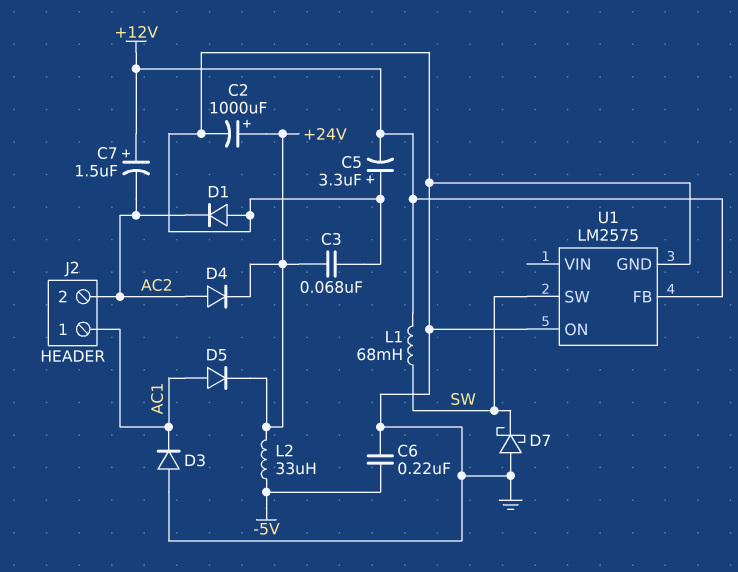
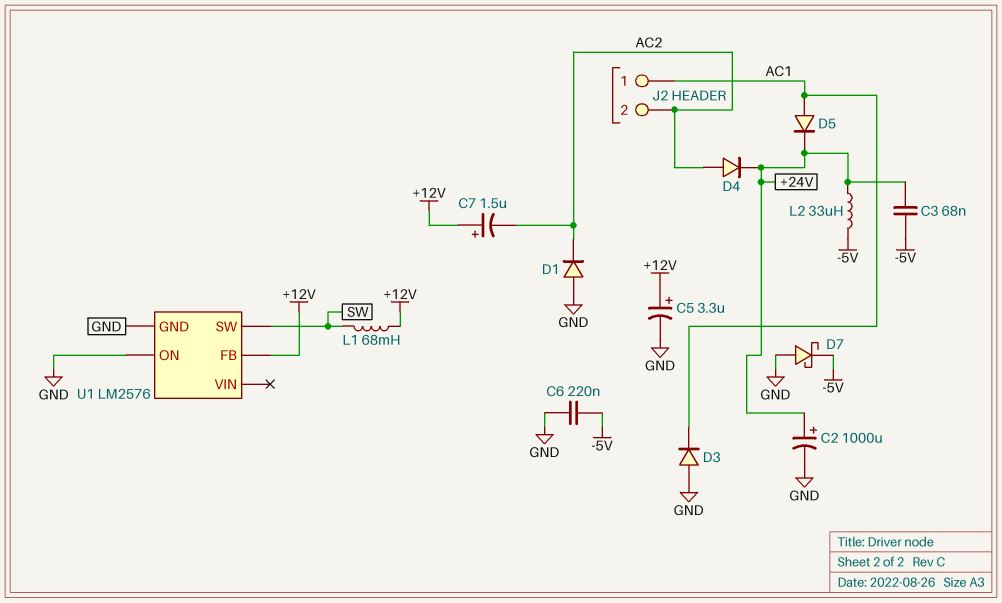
C3: 68nF (+24V, GND) -> 68nF (+24V, -5V)
C5: 3.3uF (plus GND, minus +12V) -> 3.3uF (plus +12V, minus GND)
D7: schottky (A GND, K SW) -> schottky (A GND, K -5V)
U1: LM2575 -> LM2576

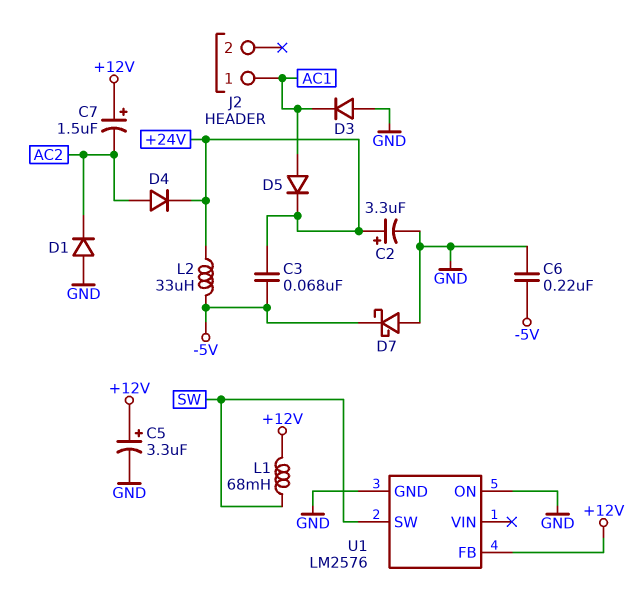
C2: 1000uF (plus +24V, minus GND) -> 3.3uF (plus +24V, minus GND)
J2 pin 2: AC2 -> none

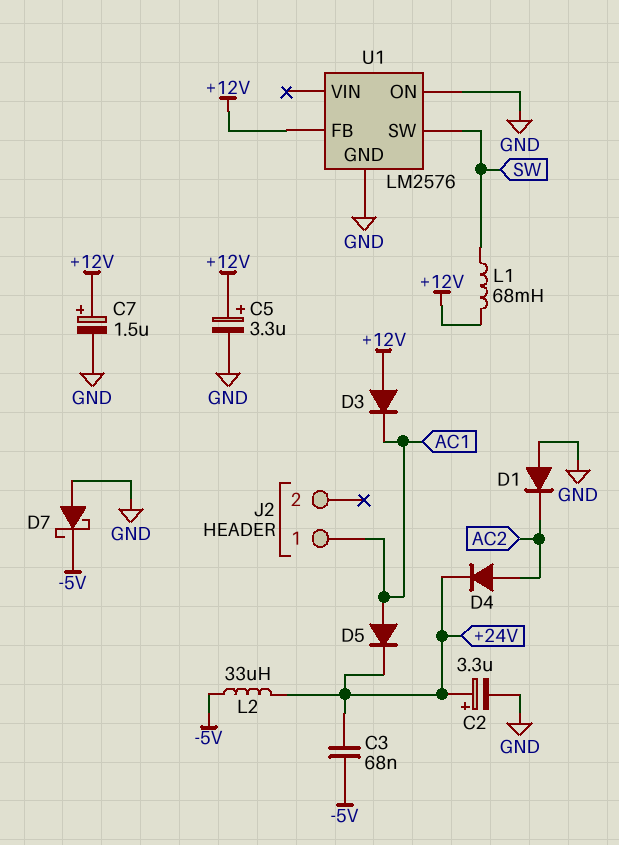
C6: 220nF (-5V, GND) -> none
C7: 1.5uF (plus +12V, minus AC2) -> 1.5uF (plus +12V, minus GND)
D3: diode (A GND, K AC1) -> diode (A +12V, K AC1)

